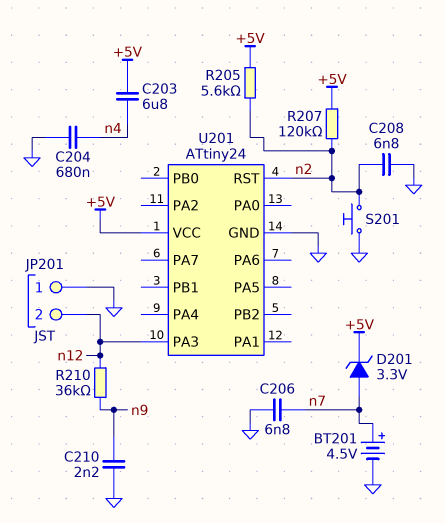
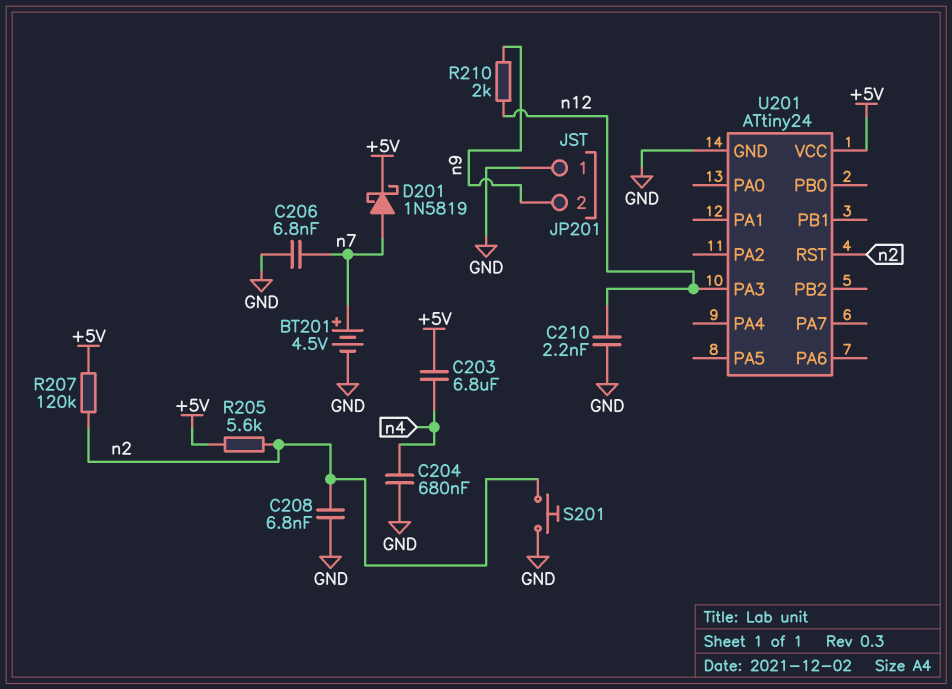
C210: 2.2nF (GND, n9) -> 2.2nF (GND, n12)
D201: zener 3.3V (A n7, K +5V) -> schottky 1N5819 (A n7, K +5V)
JP201 pin 2: n12 -> n9
R210: 36k (n9, n12) -> 2k (n9, n12)

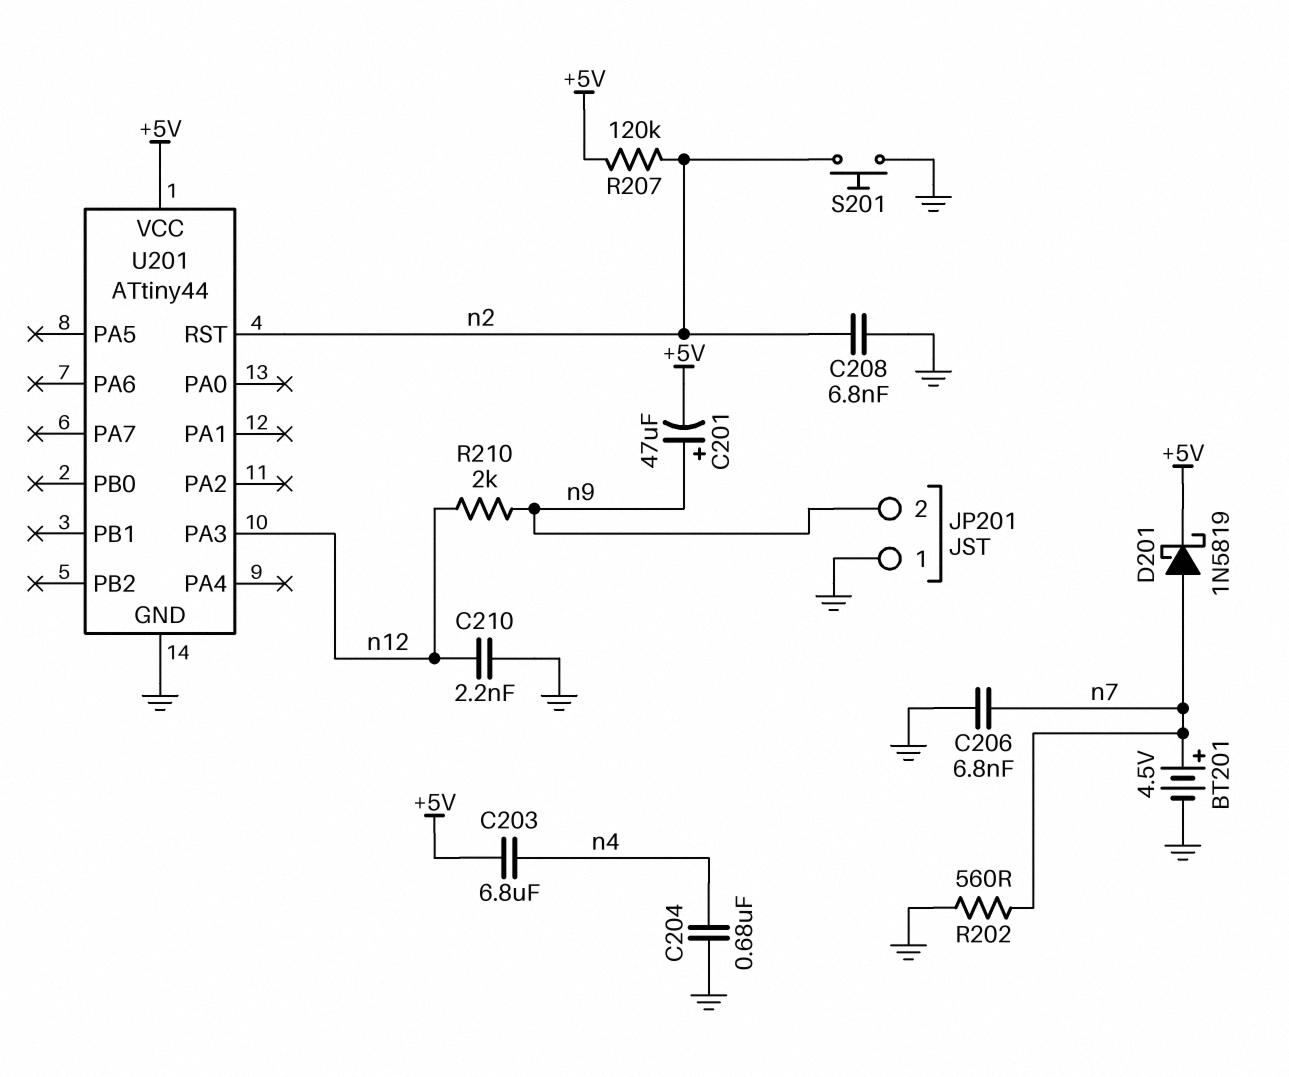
C201: none -> 47uF (plus n9, minus +5V)
R202: none -> 560 (GND, n7)
R205: 5.6k (+5V, n2) -> none
U201: ATtiny24 -> ATtiny44

